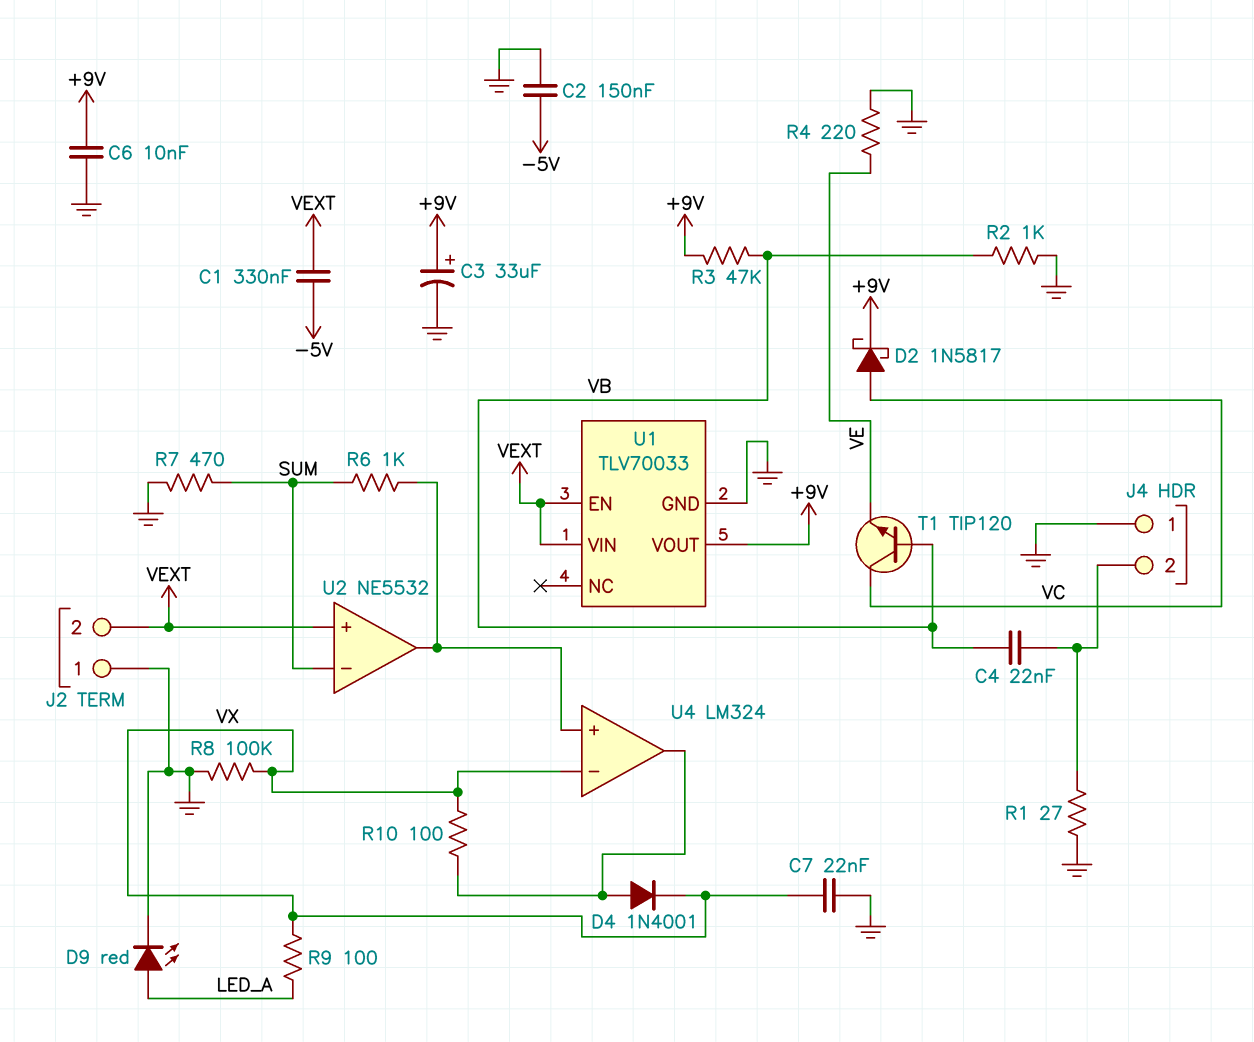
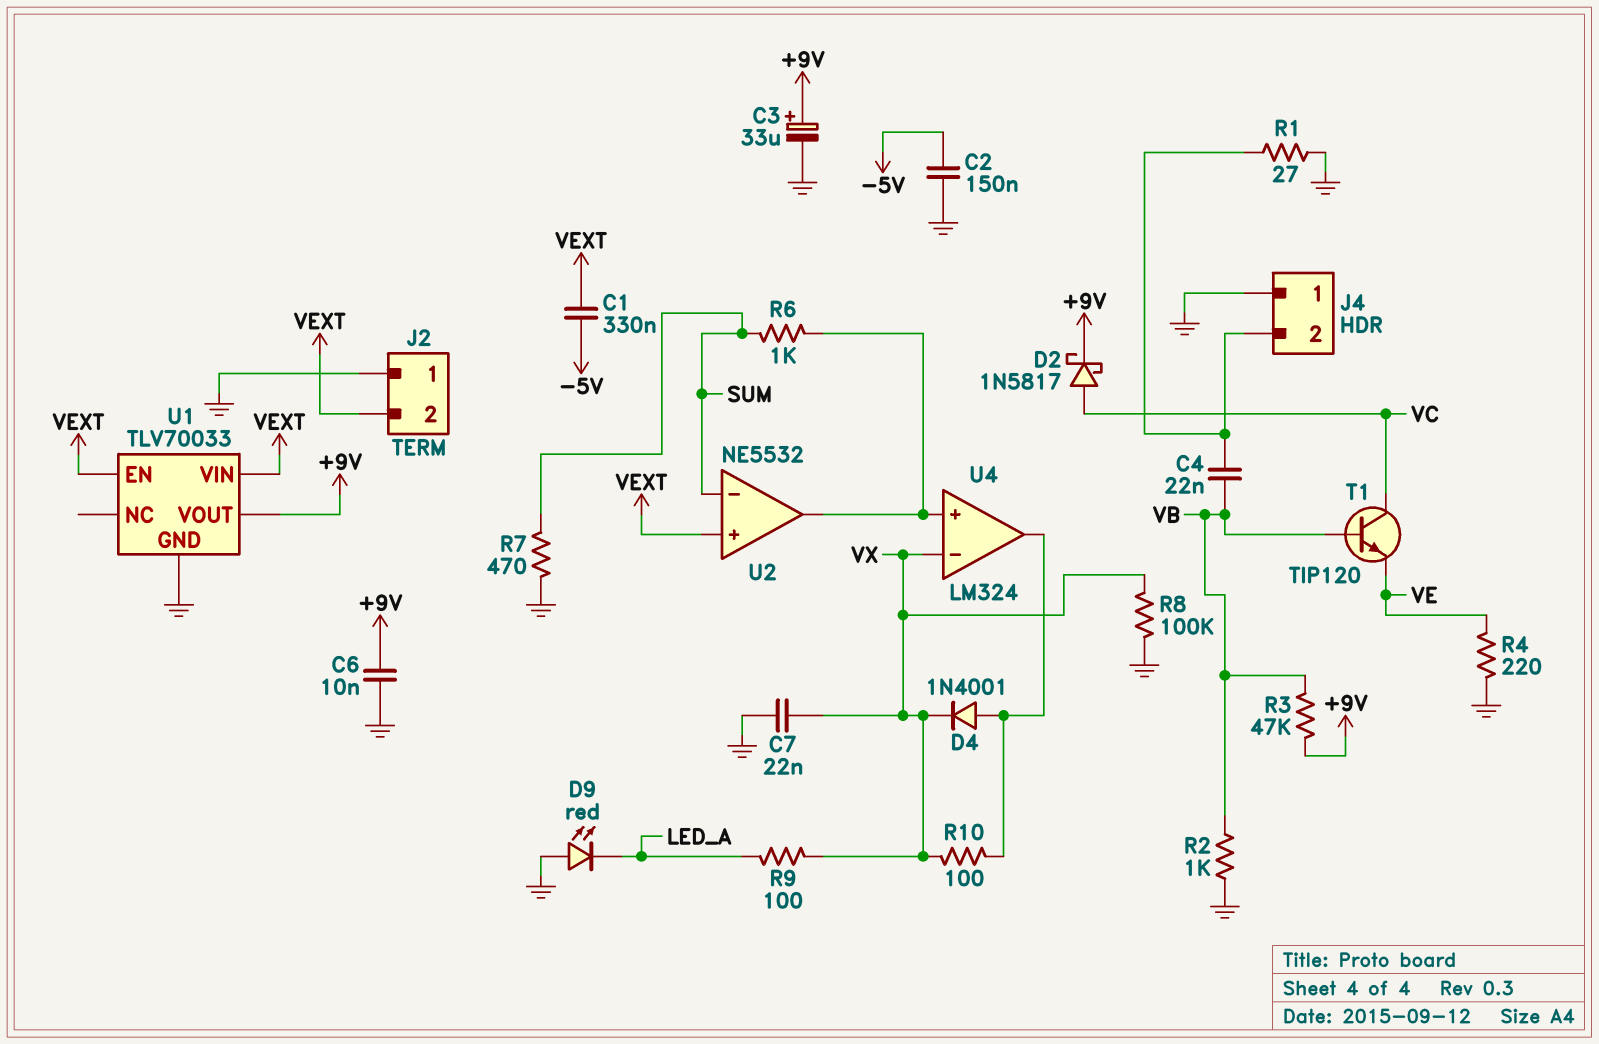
D9: LED red (A LED_A, K GND) -> LED red (A GND, K LED_A)

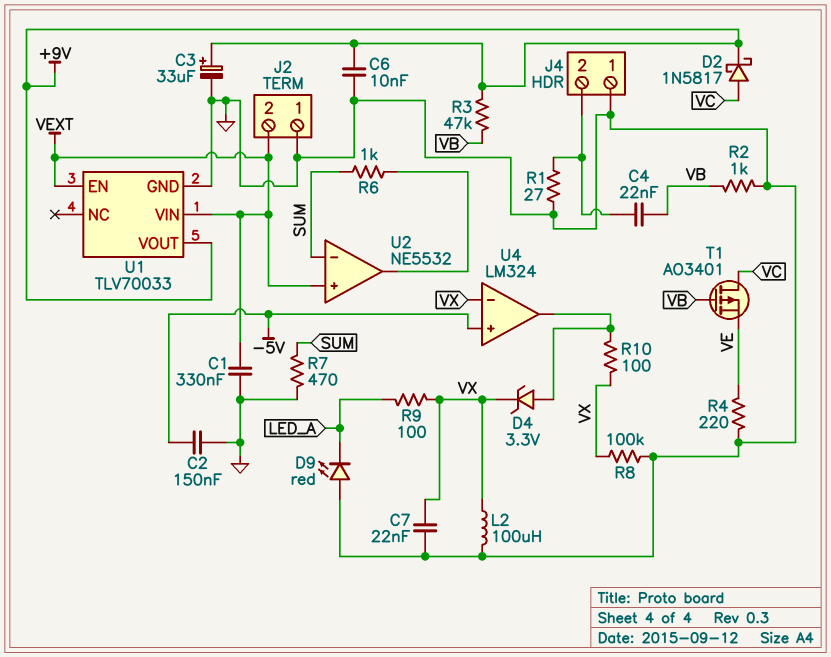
C1: 330nF (-5V, VEXT) -> 330nF (GND, VEXT)
D4: diode 1N4001 (A U4/out, K VX) -> zener 3.3V (A U4/out, K VX)
L2: none -> 100uH (GND, VX)
T1: NPN TIP120 (B VB, C VC, E VE) -> PMOS AO3401 (G VB, D VC, S VE)
U4 pin in+: U2/out -> -5V

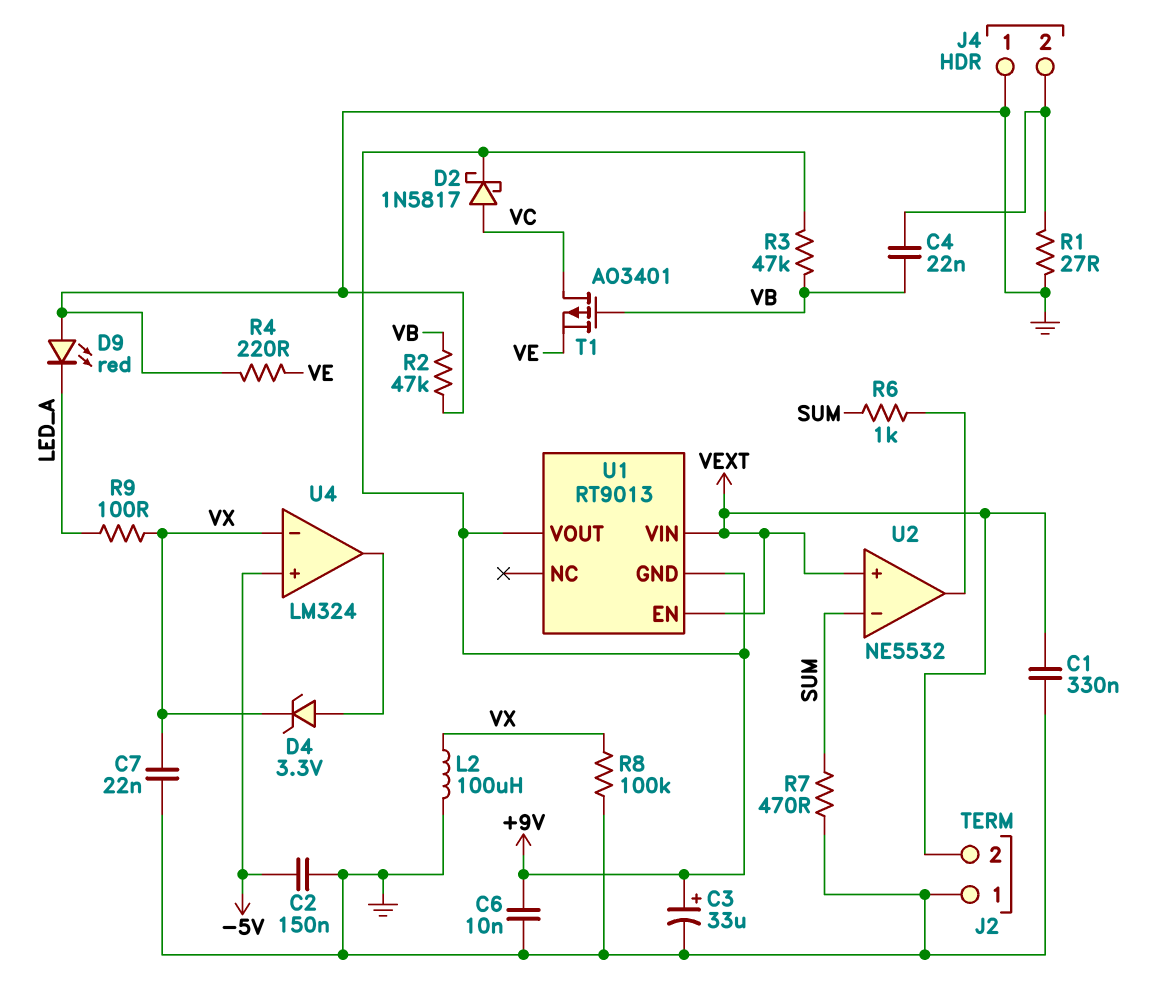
R2: 1k (GND, VB) -> 47k (GND, VB)
R10: 100 (U4/out, VX) -> none
U1: TLV70033 -> RT9013
U1 pin GND: GND -> +9V

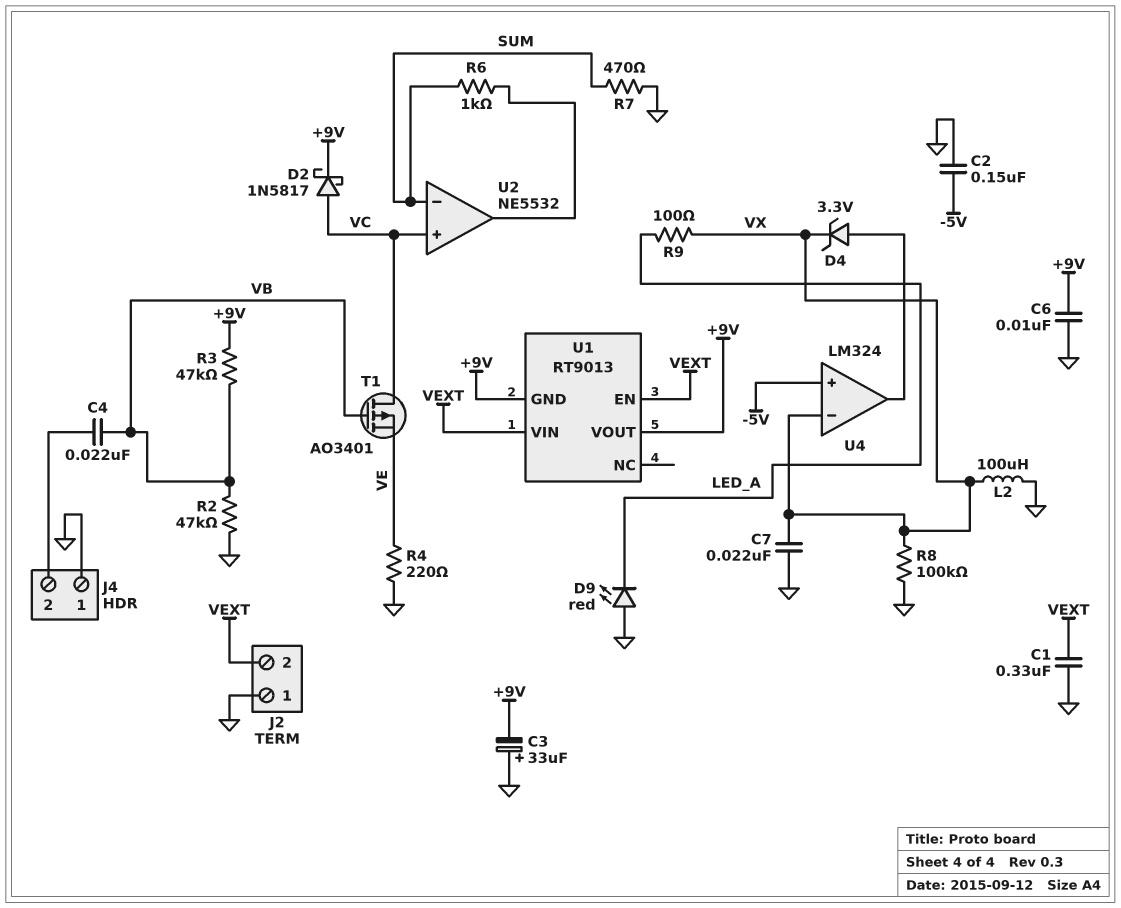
C3: 33uF (plus +9V, minus GND) -> 33uF (plus GND, minus +9V)
R1: 27 (GND, J4/2) -> none
U2 pin in+: VEXT -> VC

